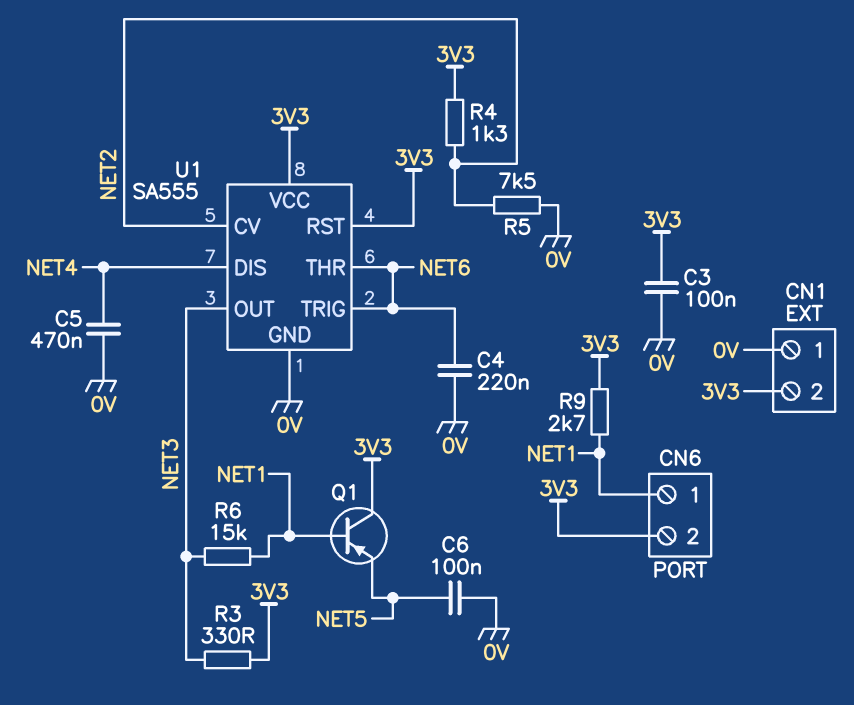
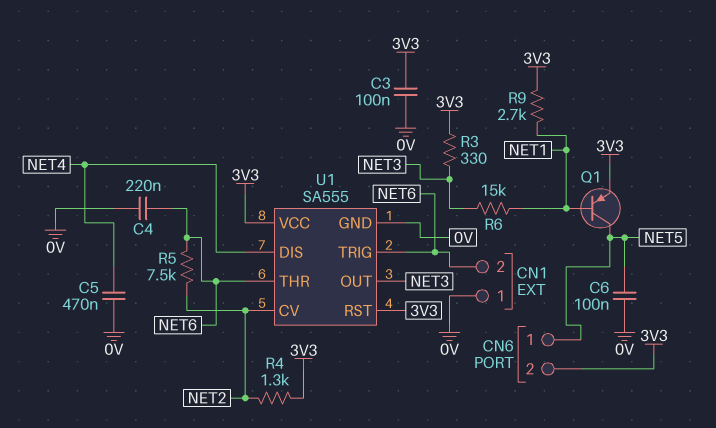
CN1 pin 2: 3V3 -> NET6
CN6 pin 1: NET1 -> NET5
Q1: PNP (B NET1, C 3V3, E NET5) -> PNP (B NET1, C NET5, E 3V3)
R5: 7.5k (0V, NET2) -> 7.5k (NET2, NET6)

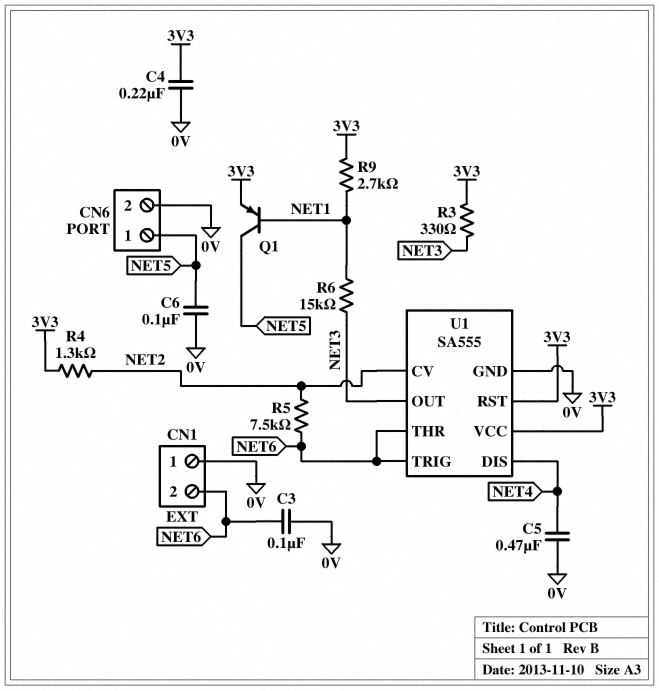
C3: 100nF (0V, 3V3) -> 100nF (0V, NET6)
C4: 220nF (0V, NET6) -> 220nF (0V, 3V3)
CN6 pin 2: 3V3 -> 0V

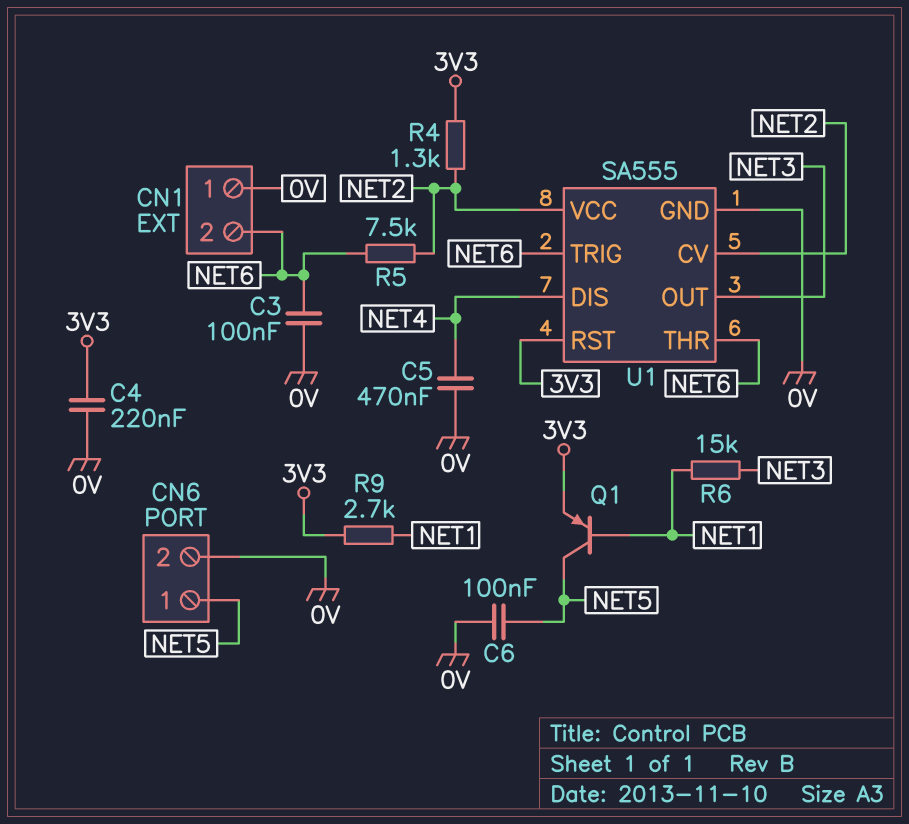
R3: 330 (3V3, NET3) -> none
U1 pin VCC: 3V3 -> NET2

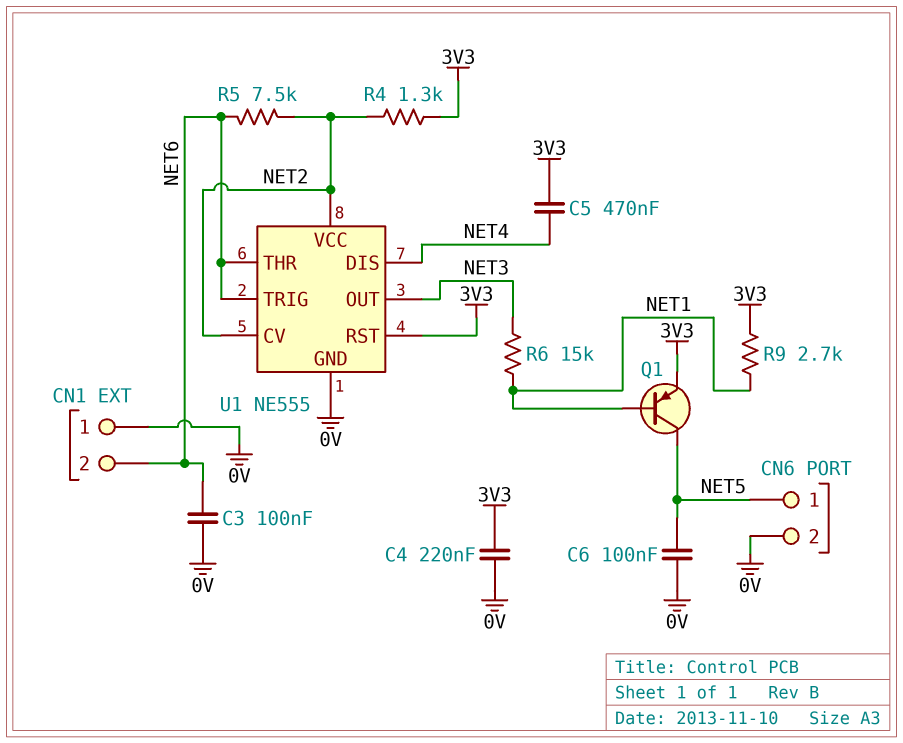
C5: 470nF (0V, NET4) -> 470nF (3V3, NET4)
U1: SA555 -> NE555

